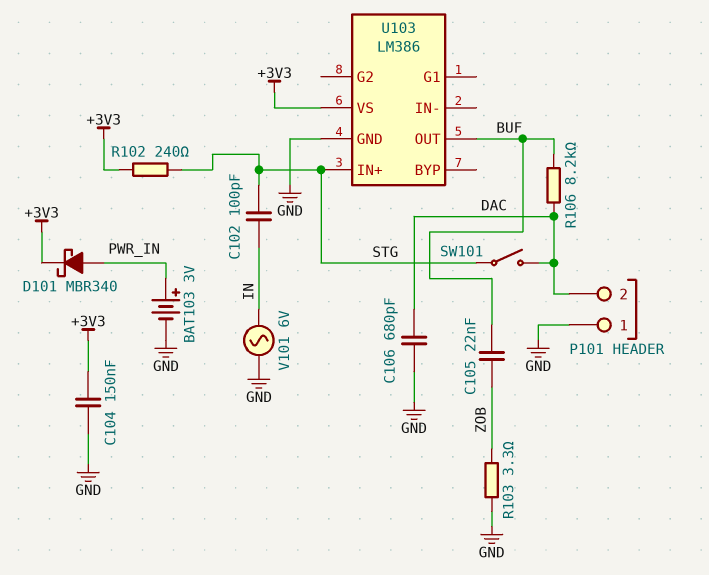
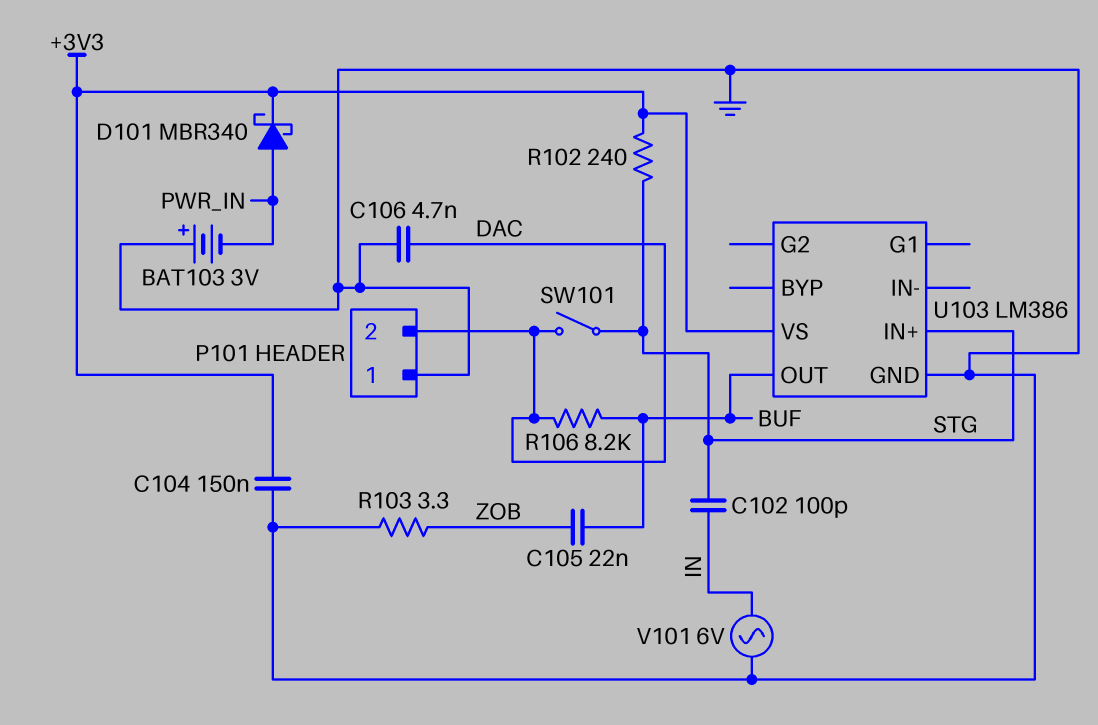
BAT103: 3V (plus PWR_IN, minus GND) -> 3V (plus GND, minus PWR_IN)
C106: 680pF (DAC, GND) -> 4.7nF (DAC, GND)

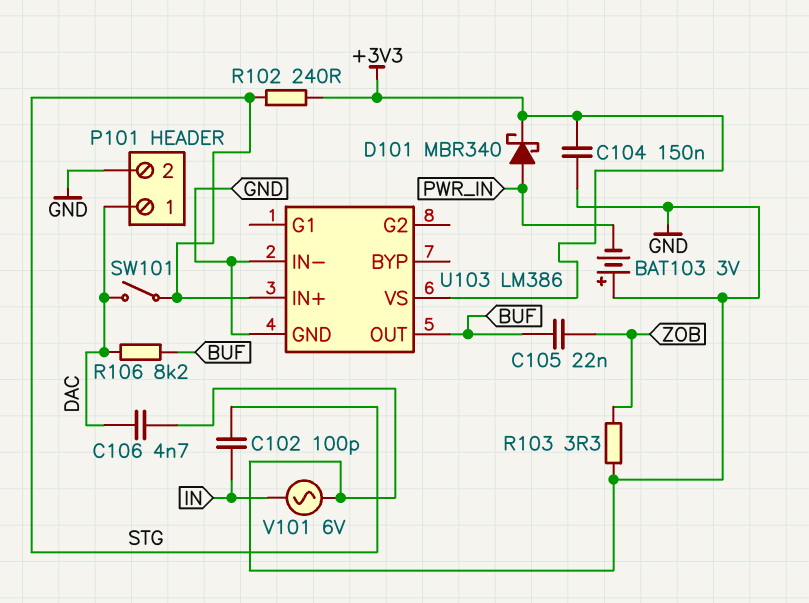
P101 pin 1: GND -> DAC
P101 pin 2: DAC -> GND
U103 pin IN-: none -> GND

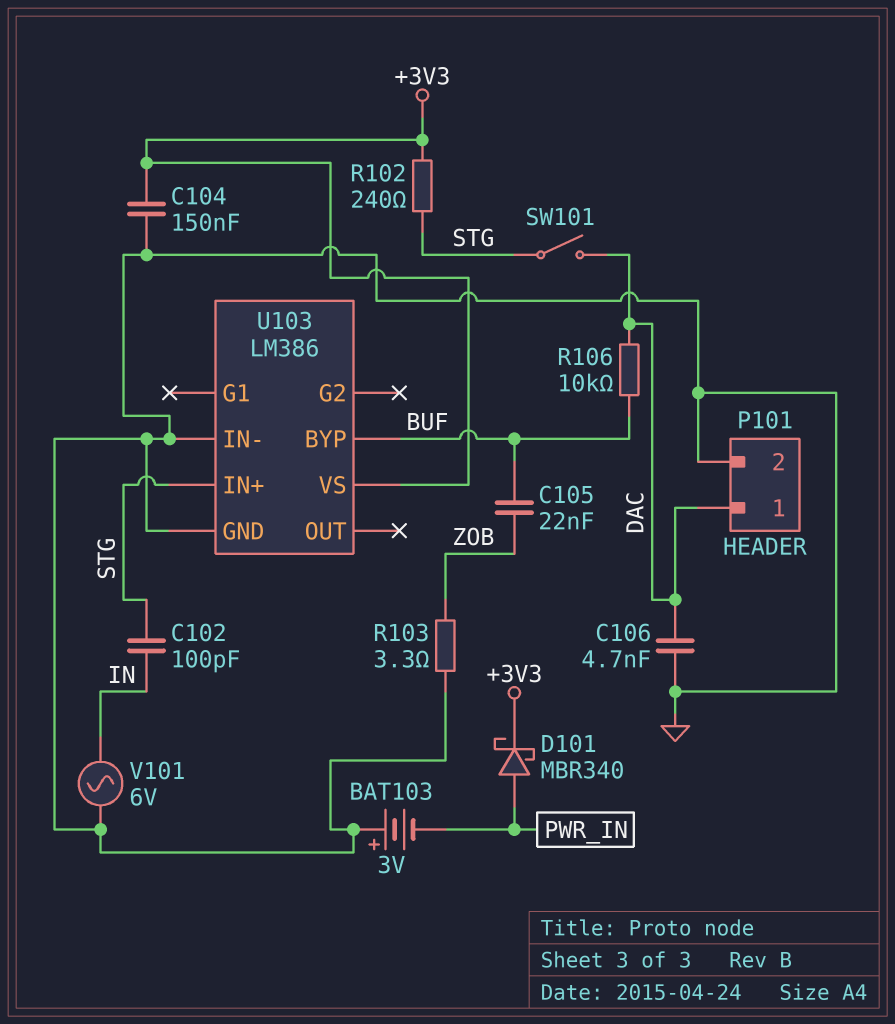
R106: 8.2k (BUF, DAC) -> 10k (BUF, DAC)
U103 pin BYP: none -> BUF
U103 pin OUT: BUF -> none

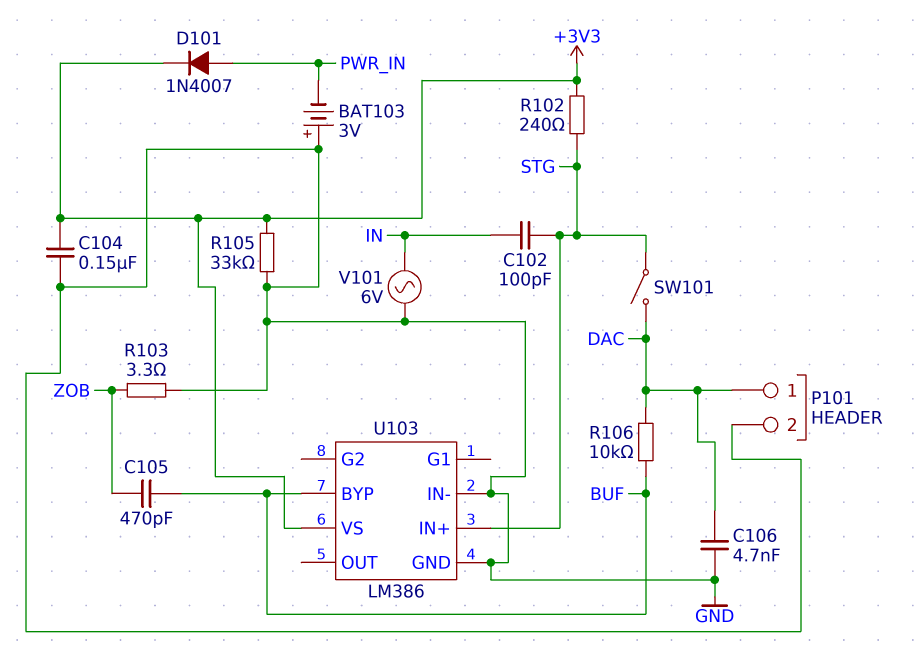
C105: 22nF (BUF, ZOB) -> 470pF (BUF, ZOB)
D101: schottky MBR340 (A PWR_IN, K +3V3) -> diode 1N4007 (A PWR_IN, K +3V3)
R105: none -> 33k (+3V3, GND)

